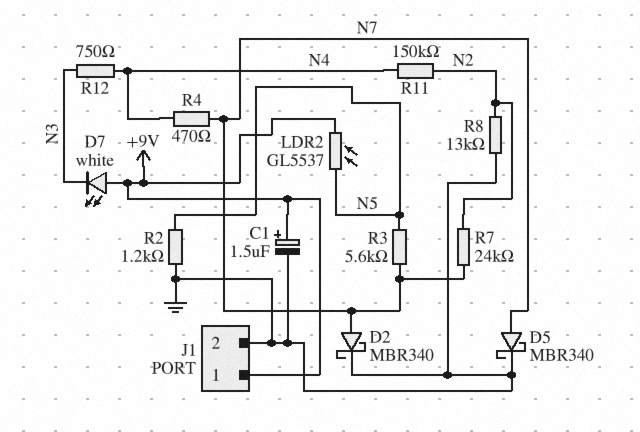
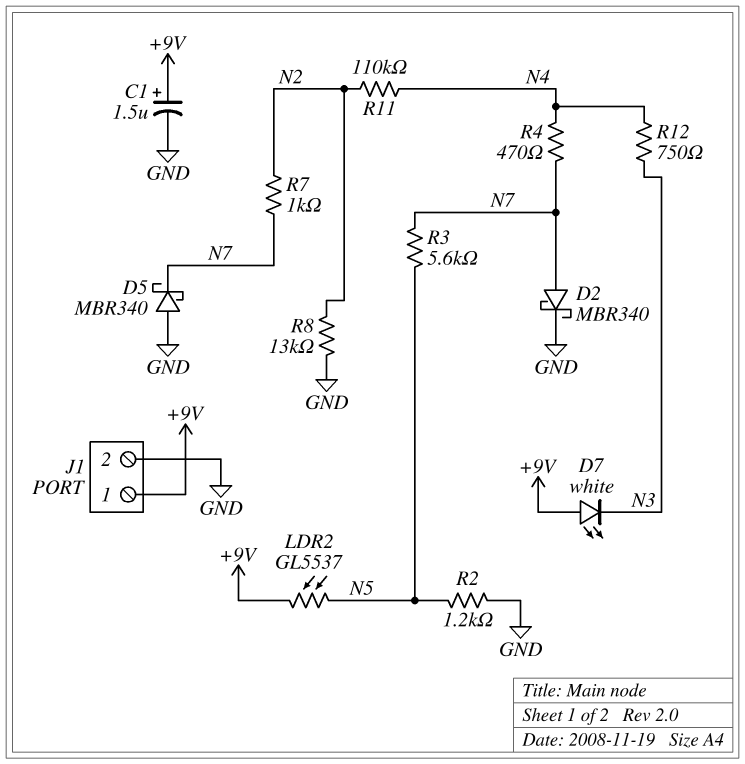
D5: schottky MBR340 (A N7, K GND) -> schottky MBR340 (A GND, K N7)
R7: 24k (N2, N7) -> 1k (N2, N7)
R11: 150k (N2, N4) -> 110k (N2, N4)

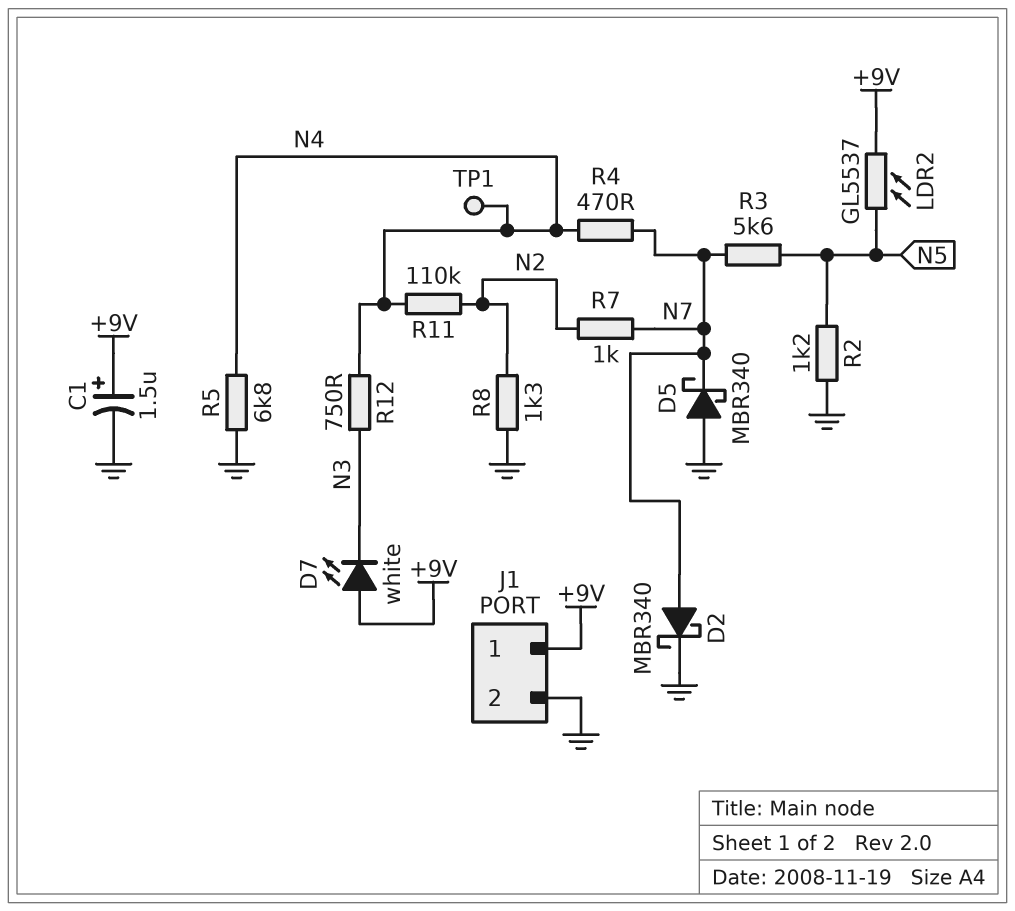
R5: none -> 6.8k (GND, N4)
R8: 13k (GND, N2) -> 1.3k (GND, N2)
TP1: none -> test point (N4)

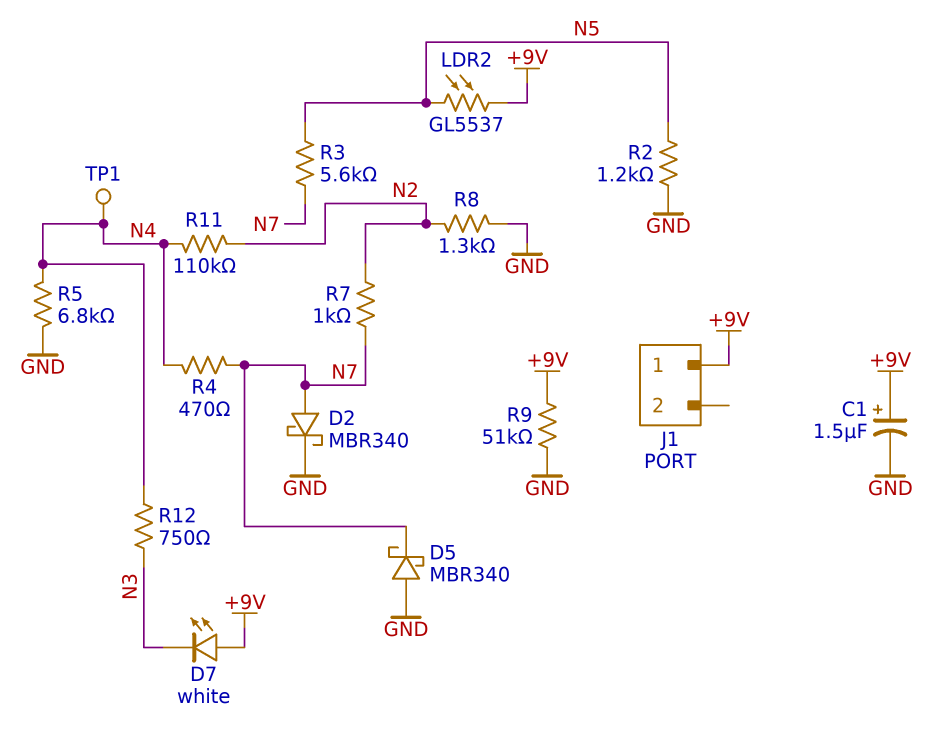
J1 pin 2: GND -> none
R9: none -> 51k (+9V, GND)

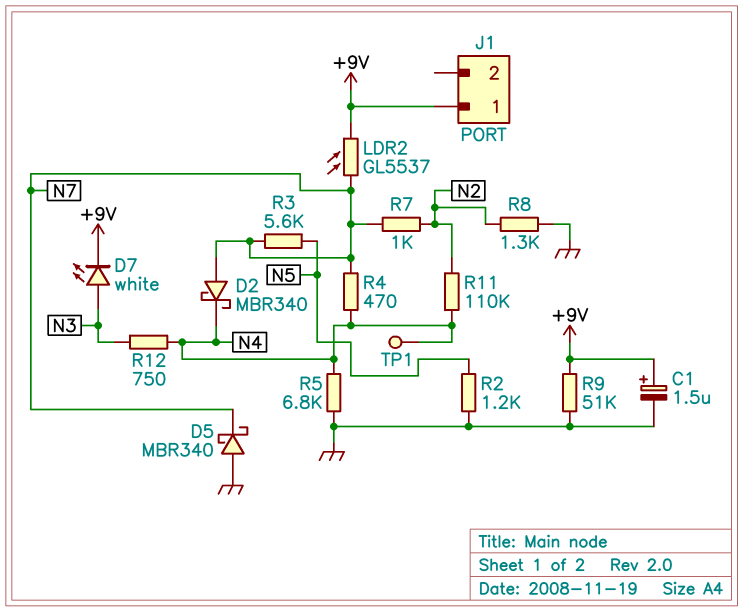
D2: schottky MBR340 (A N7, K GND) -> schottky MBR340 (A N7, K N4)
D7: LED white (A +9V, K N3) -> LED white (A N3, K +9V)
LDR2: GL5537 (+9V, N5) -> GL5537 (+9V, N7)

